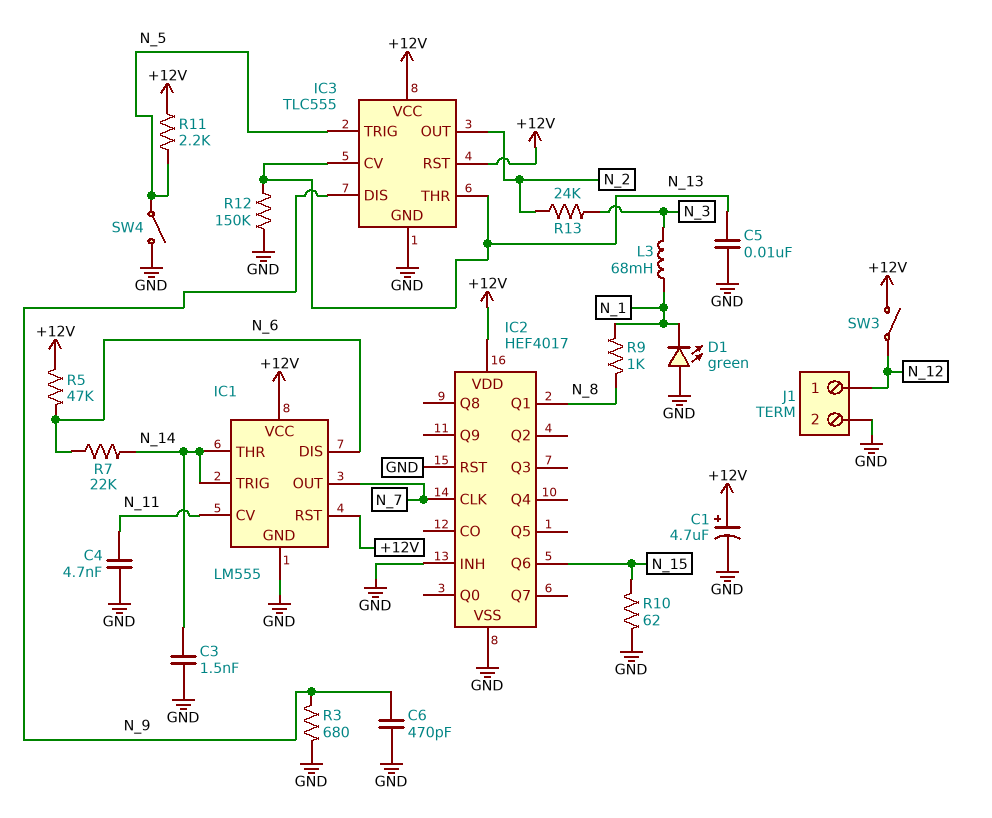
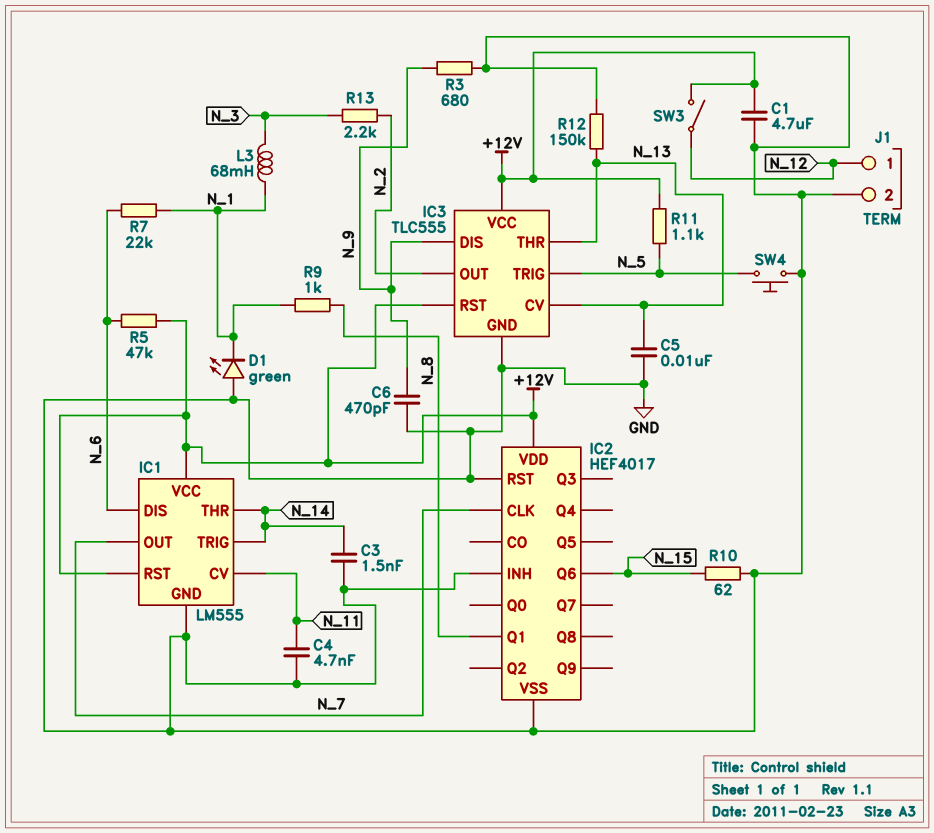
C1: 4.7uF (plus +12V, minus GND) -> 4.7uF (+12V, GND)
R7: 22k (N_6, N_14) -> 22k (N_1, N_6)
R11: 2.2k (+12V, N_5) -> 1.1k (+12V, N_5)
R13: 24k (N_2, N_3) -> 2.2k (N_2, N_3)
SW4: switch (GND, N_5) -> button (GND, N_5)

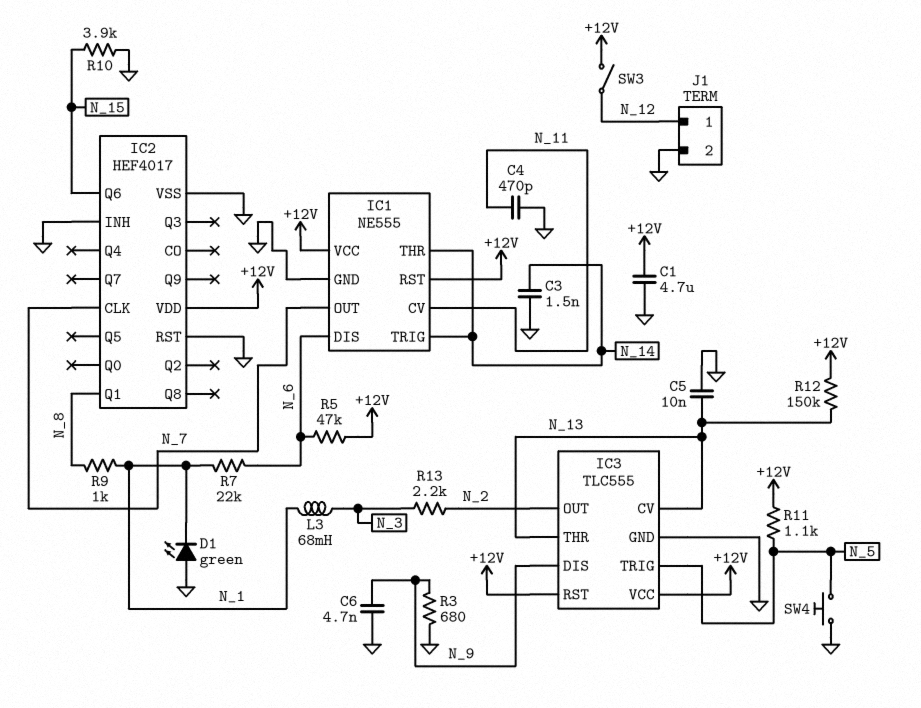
C4: 4.7nF (GND, N_11) -> 470pF (GND, N_11)
C6: 470pF (GND, N_9) -> 4.7nF (GND, N_9)
IC1: LM555 -> NE555
R10: 62 (GND, N_15) -> 3.9k (GND, N_15)
R12: 150k (GND, N_13) -> 150k (+12V, N_13)

